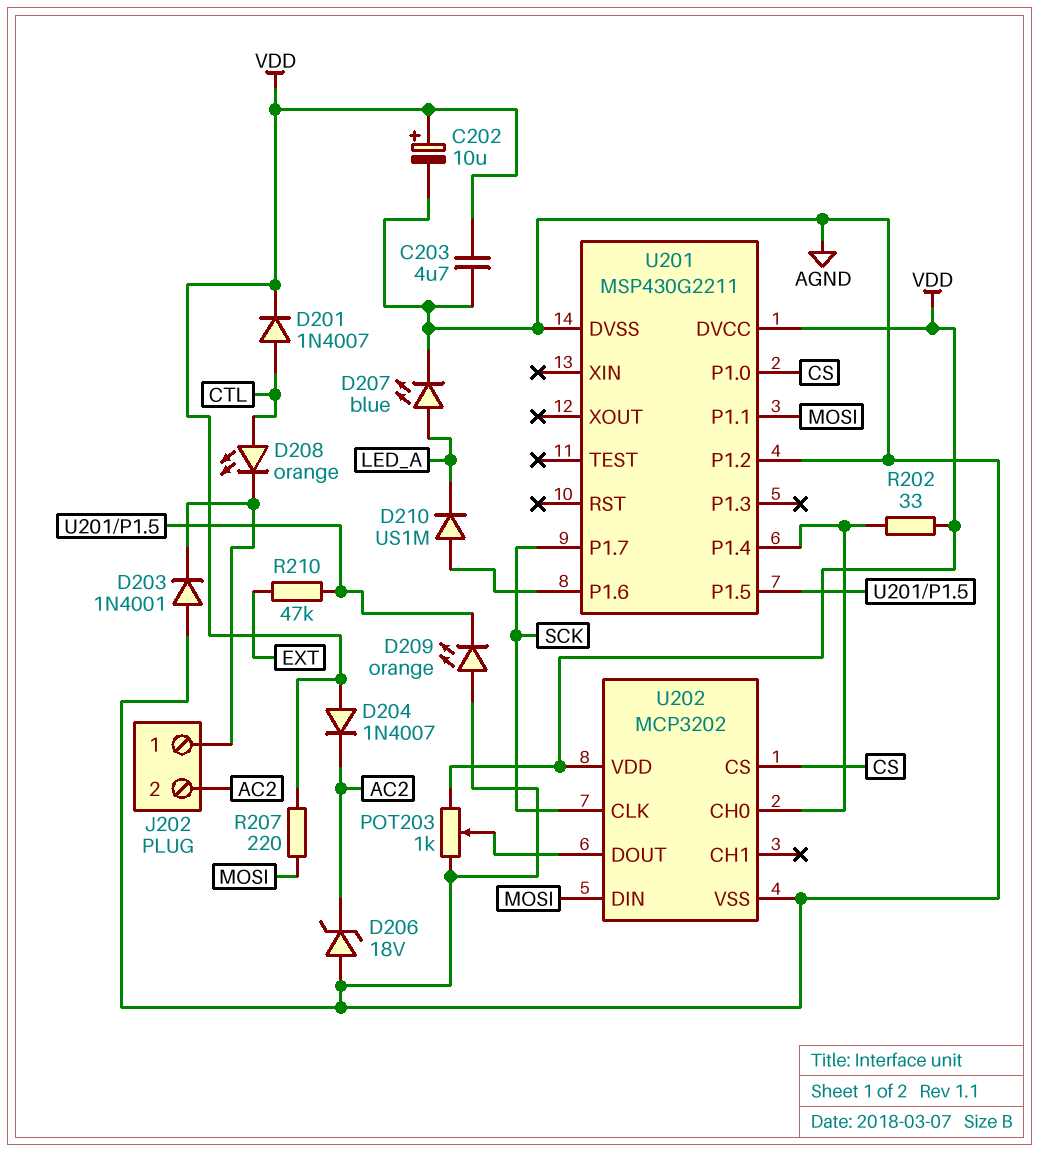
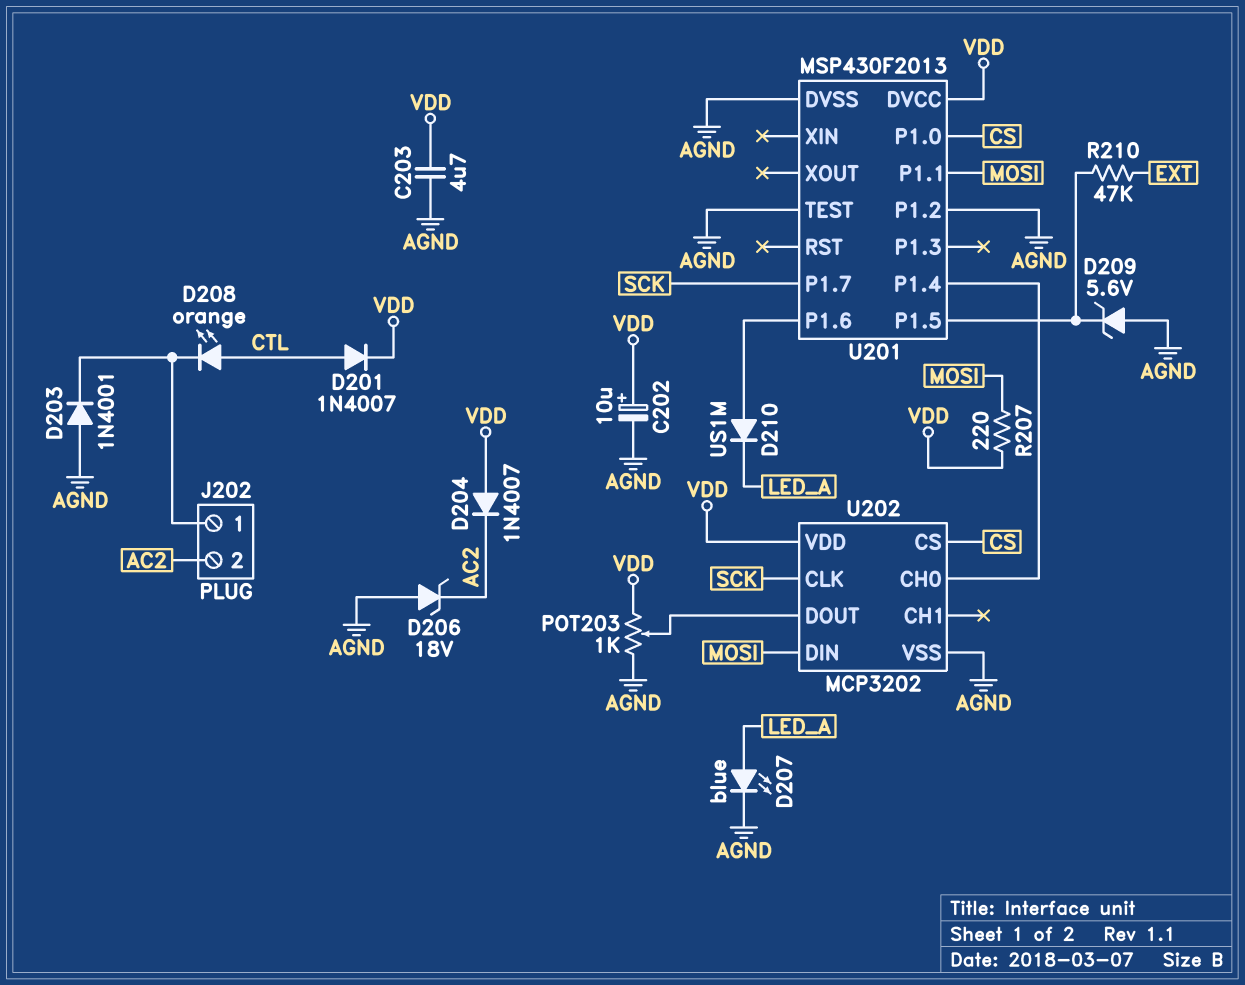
D209: LED orange (A AGND, K U201/P1.5) -> zener 5.6V (A AGND, K U201/P1.5)
R202: 33 (U201/P1.4, VDD) -> none
U201: MSP430G2211 -> MSP430F2013
U201 pin TEST: none -> AGND

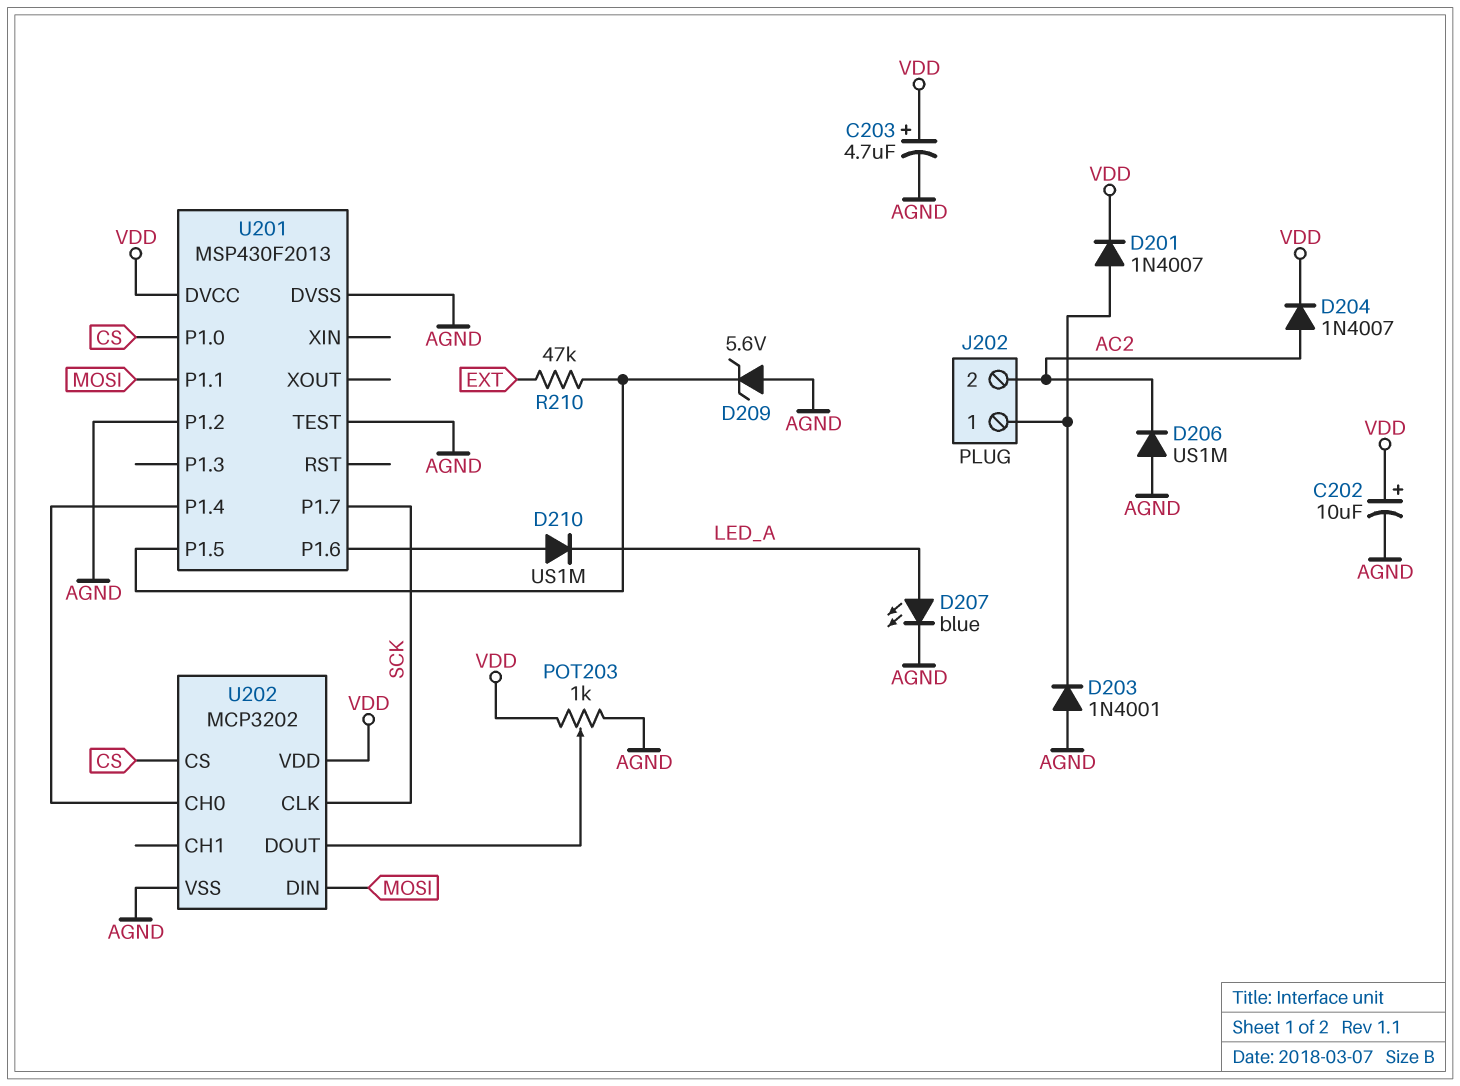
C203: 4.7uF (AGND, VDD) -> 4.7uF (plus VDD, minus AGND)
D201: diode 1N4007 (A CTL, K VDD) -> diode 1N4007 (A J202/1, K VDD)
D204: diode 1N4007 (A VDD, K AC2) -> diode 1N4007 (A AC2, K VDD)
D206: zener 18V (A AGND, K AC2) -> diode US1M (A AGND, K AC2)
D208: LED orange (A CTL, K J202/1) -> none
R207: 220 (MOSI, VDD) -> none

